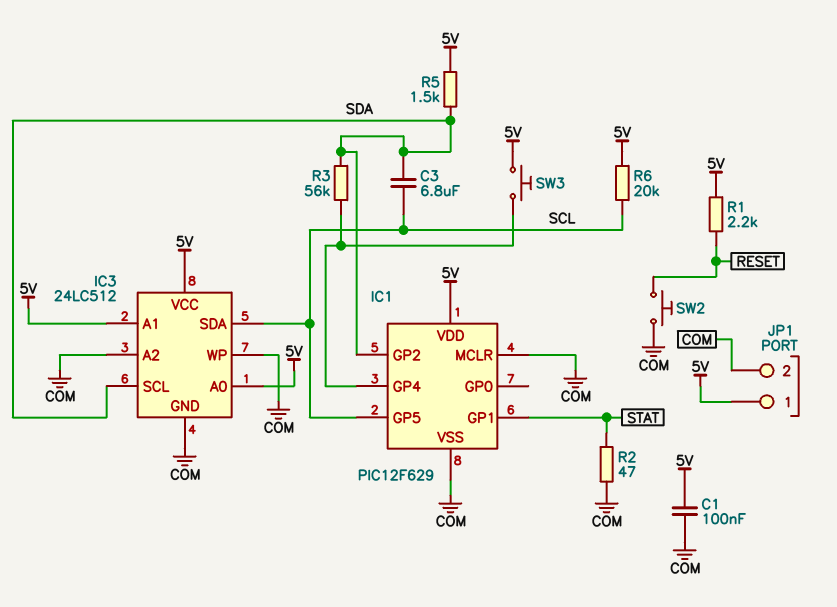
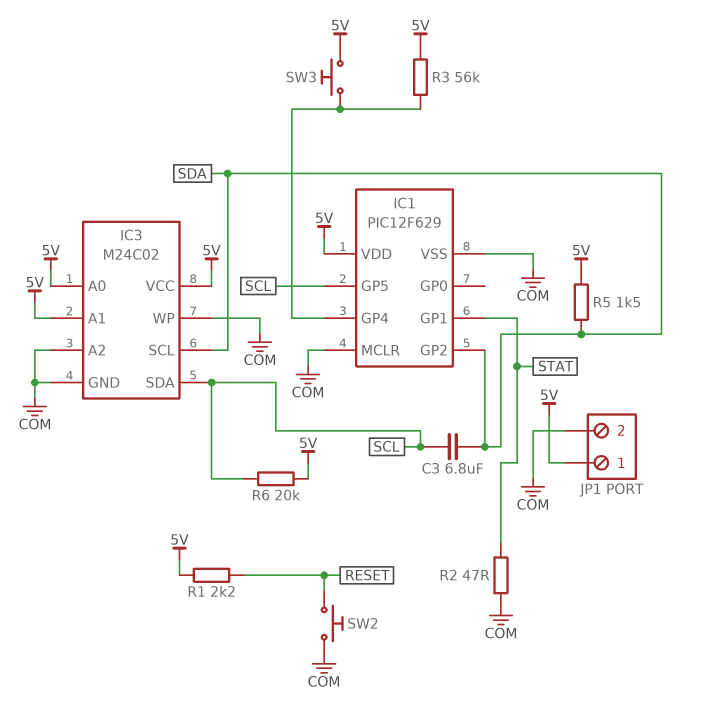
C1: 100nF (5V, COM) -> none
IC3: 24LC512 -> M24C02
R3: 56k (IC1/GP4, SDA) -> 56k (5V, IC1/GP4)

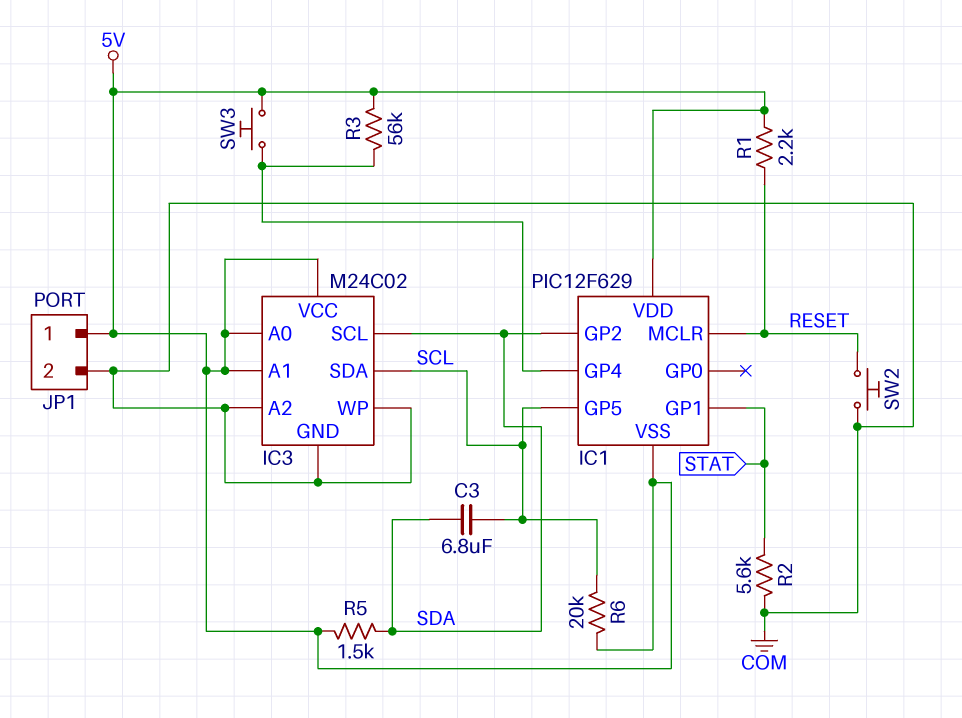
IC1 pin MCLR: COM -> RESET
IC1 pin VSS: COM -> 5V
R2: 47 (COM, STAT) -> 5.6k (COM, STAT)

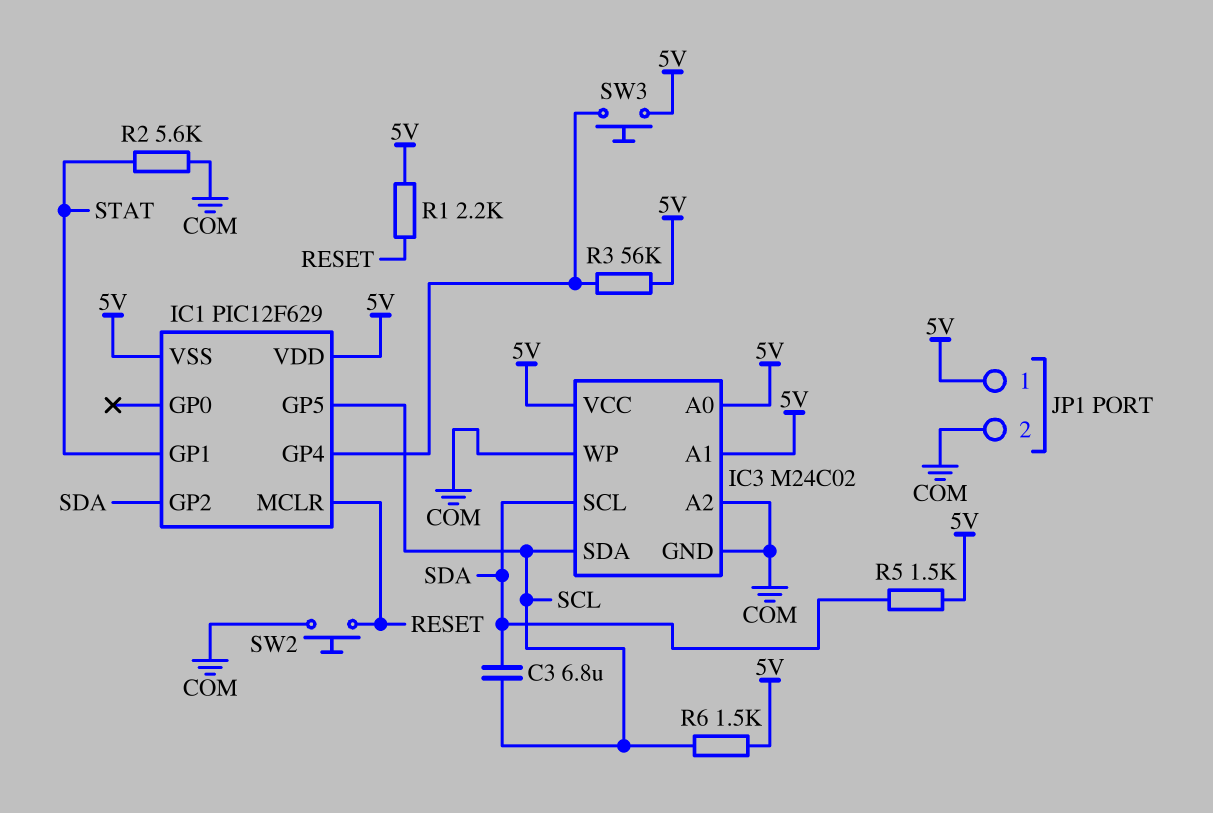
R6: 20k (5V, SCL) -> 1.5k (5V, SCL)

